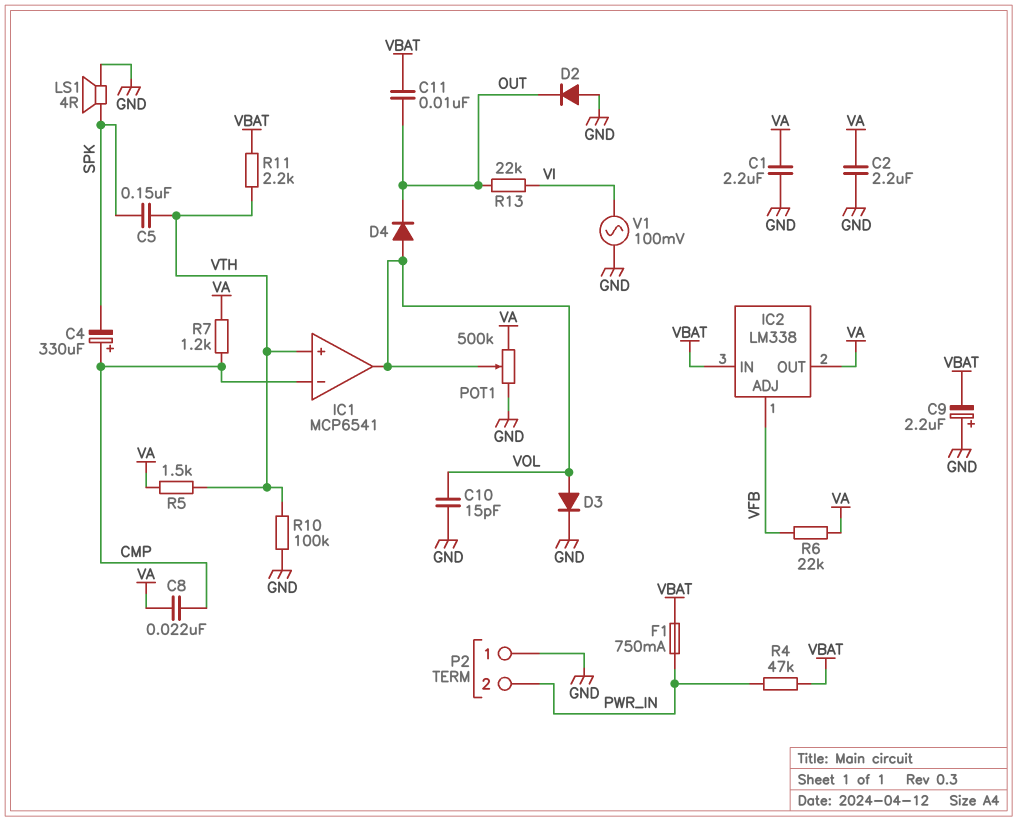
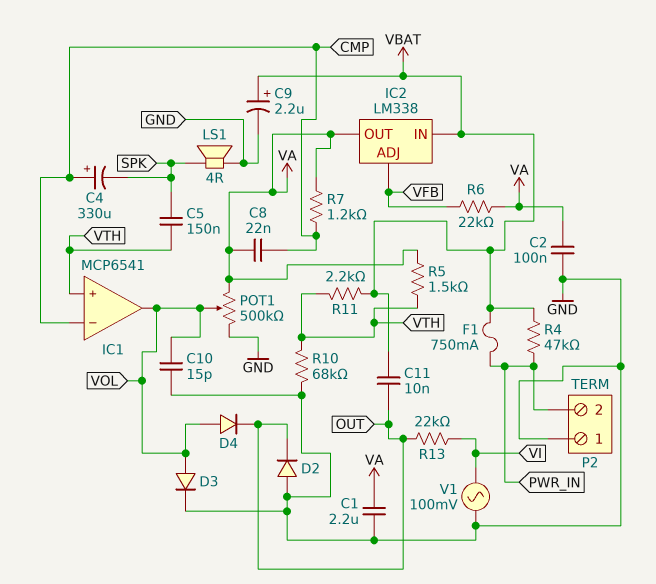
C2: 2.2uF (GND, VA) -> 100nF (GND, VA)
C9: 2.2uF (plus GND, minus VBAT) -> 2.2uF (plus VBAT, minus GND)
R10: 100k (GND, VTH) -> 68k (GND, VTH)

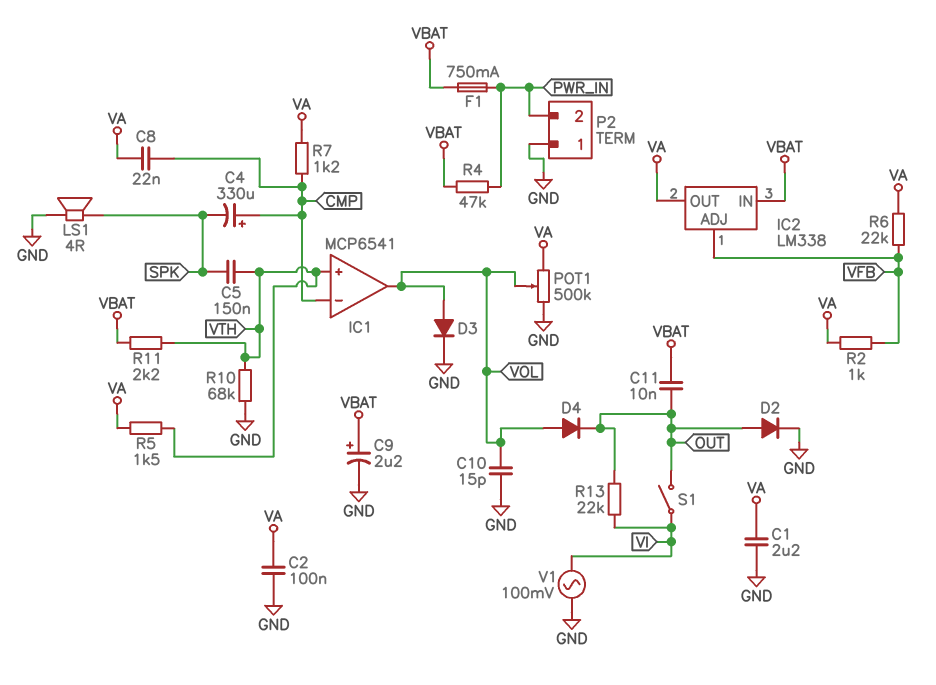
D2: diode (A GND, K OUT) -> diode (A OUT, K GND)
R2: none -> 1k (VA, VFB)
S1: none -> switch (OUT, VI)

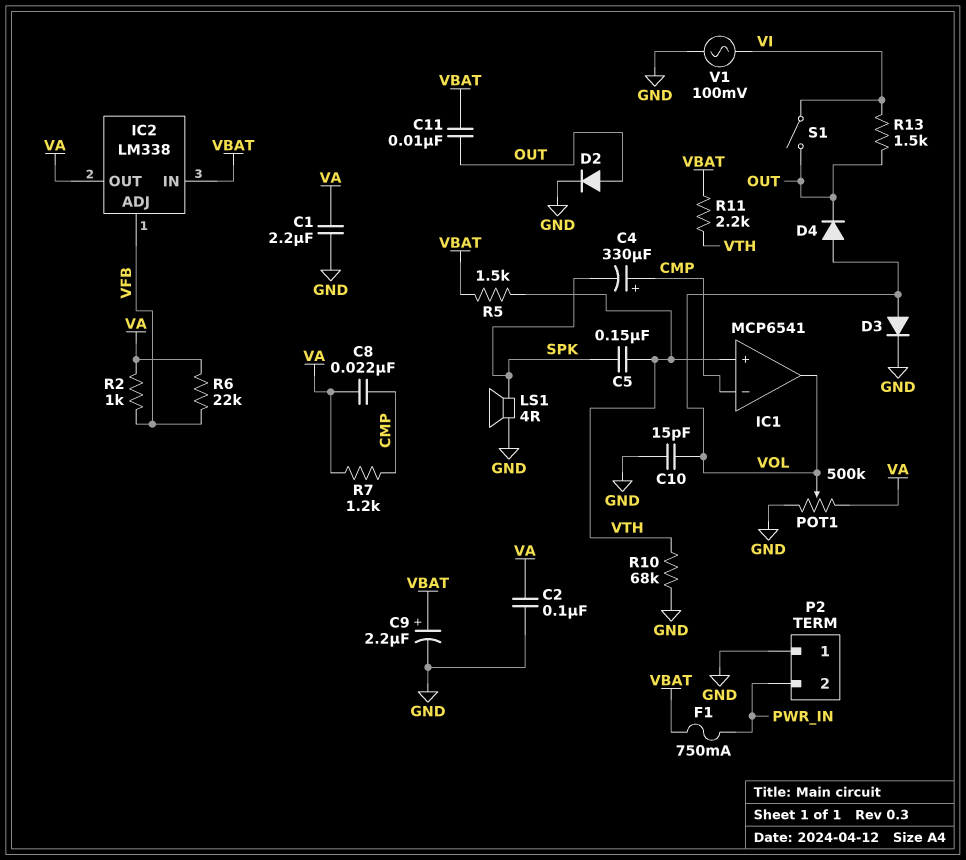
R4: 47k (PWR_IN, VBAT) -> none
R5: 1.5k (VA, VTH) -> 1.5k (VBAT, VTH)
R13: 22k (OUT, VI) -> 1.5k (OUT, VI)

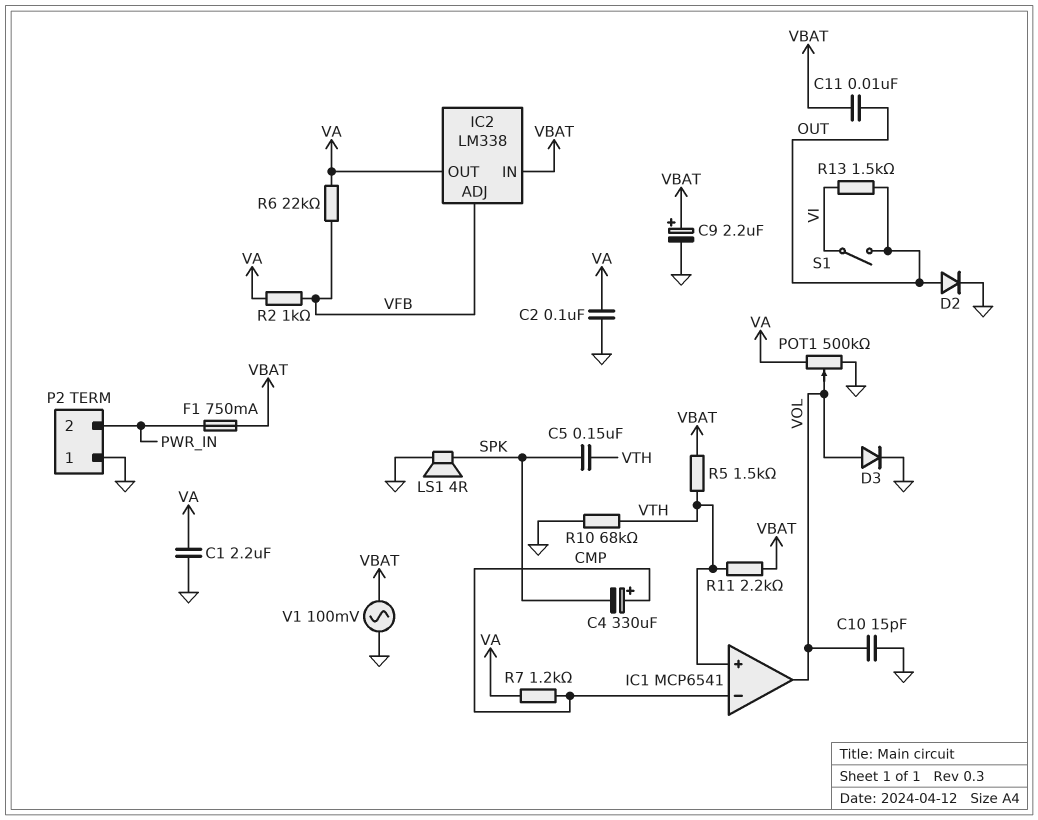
C8: 22nF (CMP, VA) -> none
D4: diode (A VOL, K OUT) -> none
V1: AC 100mV (GND, VI) -> AC 100mV (GND, VBAT)

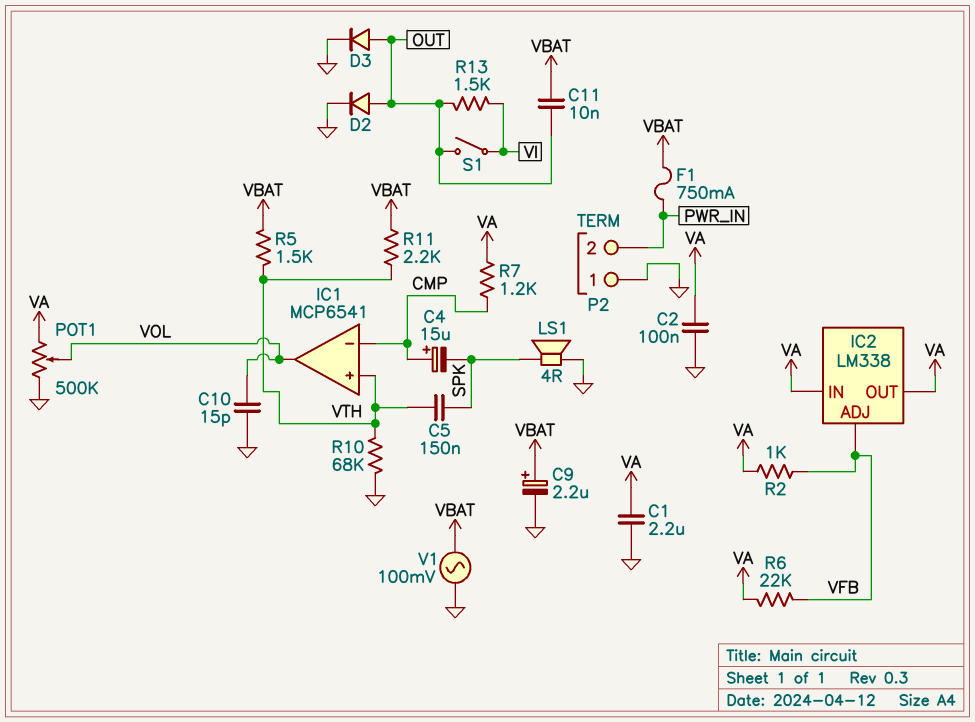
C4: 330uF (plus CMP, minus SPK) -> 15uF (plus CMP, minus SPK)
D3: diode (A VOL, K GND) -> diode (A OUT, K GND)
IC2 pin IN: VBAT -> VA

